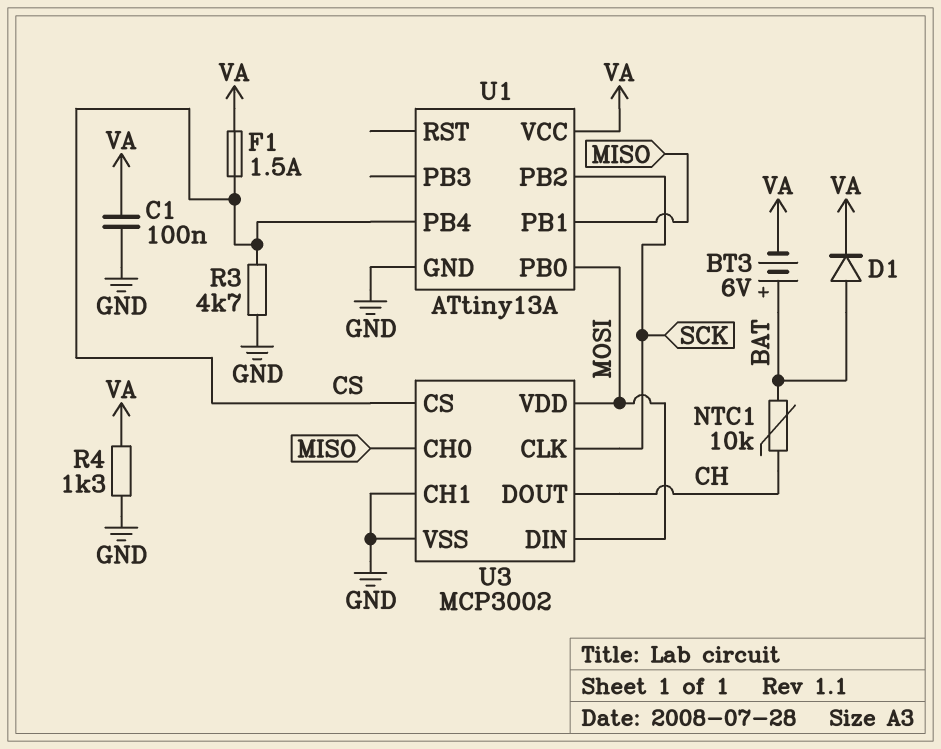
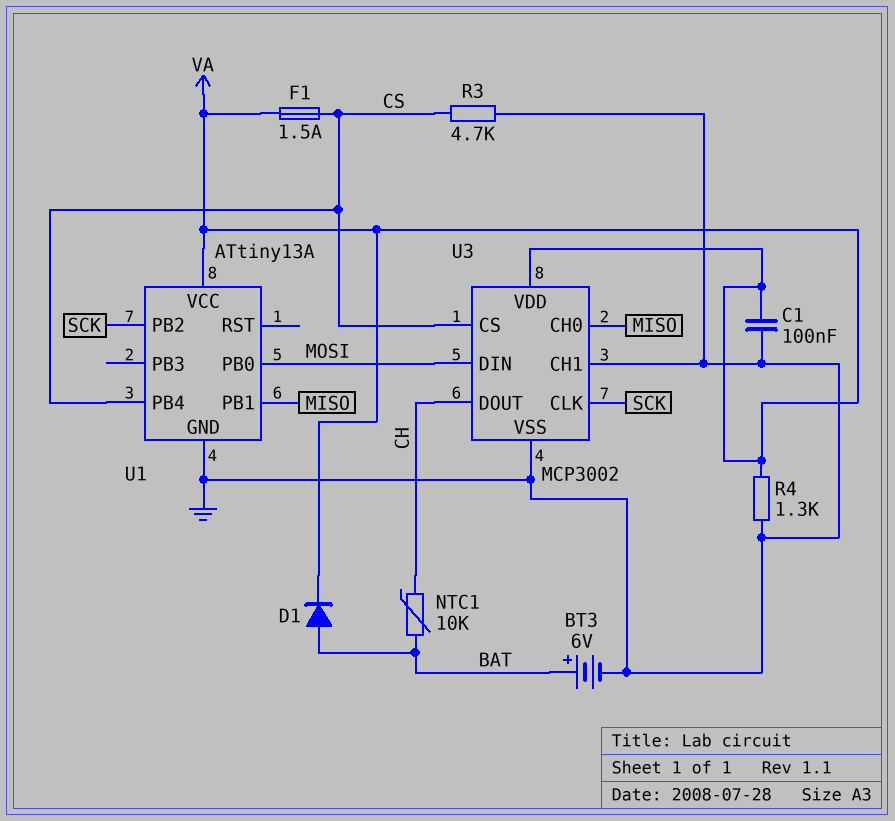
BT3: 6V (plus BAT, minus VA) -> 6V (plus BAT, minus GND)
U3 pin VDD: MOSI -> VA

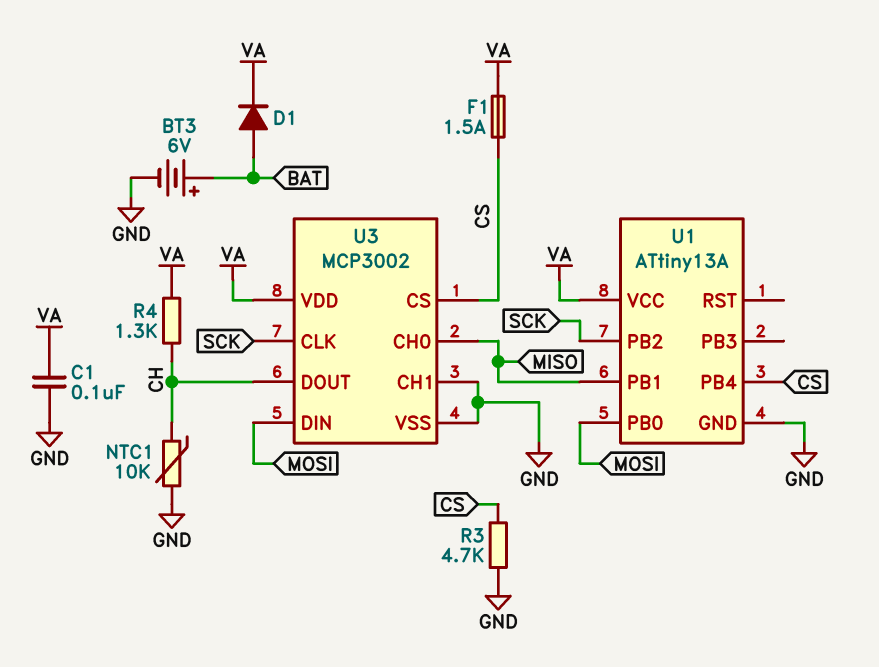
NTC1: 10k (BAT, CH) -> 10k (CH, GND)
R4: 1.3k (GND, VA) -> 1.3k (CH, VA)

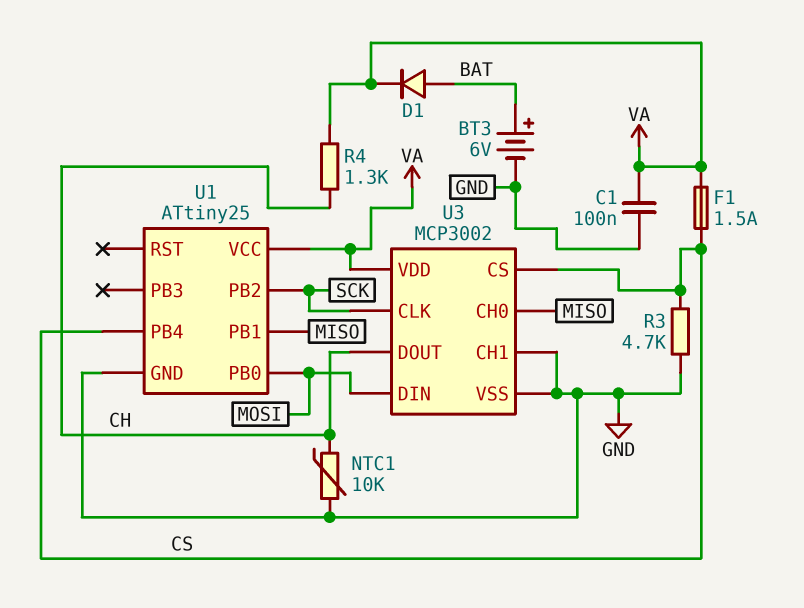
U1: ATtiny13A -> ATtiny25

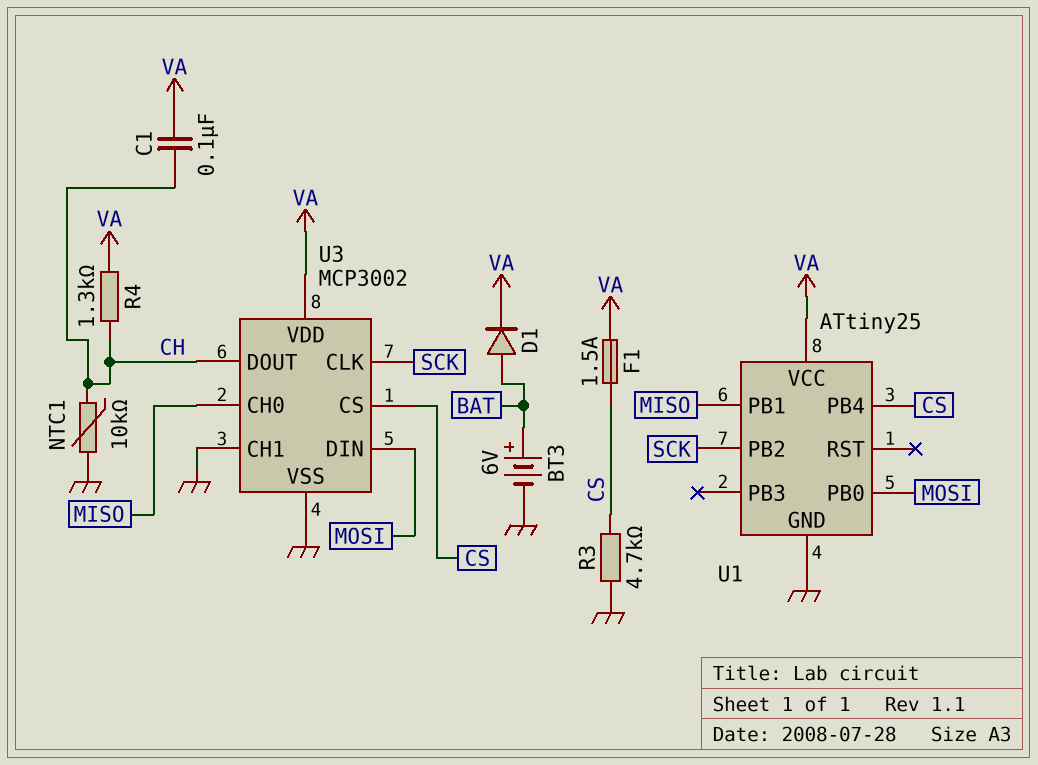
C1: 100nF (GND, VA) -> 100nF (CH, VA)

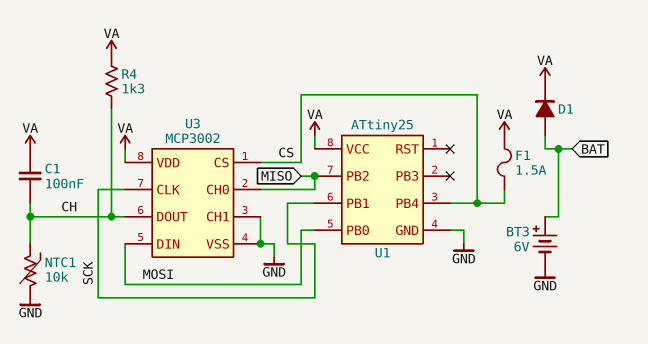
R3: 4.7k (CS, GND) -> none
U1 pin PB1: MISO -> SCK
U1 pin PB2: SCK -> MISO

